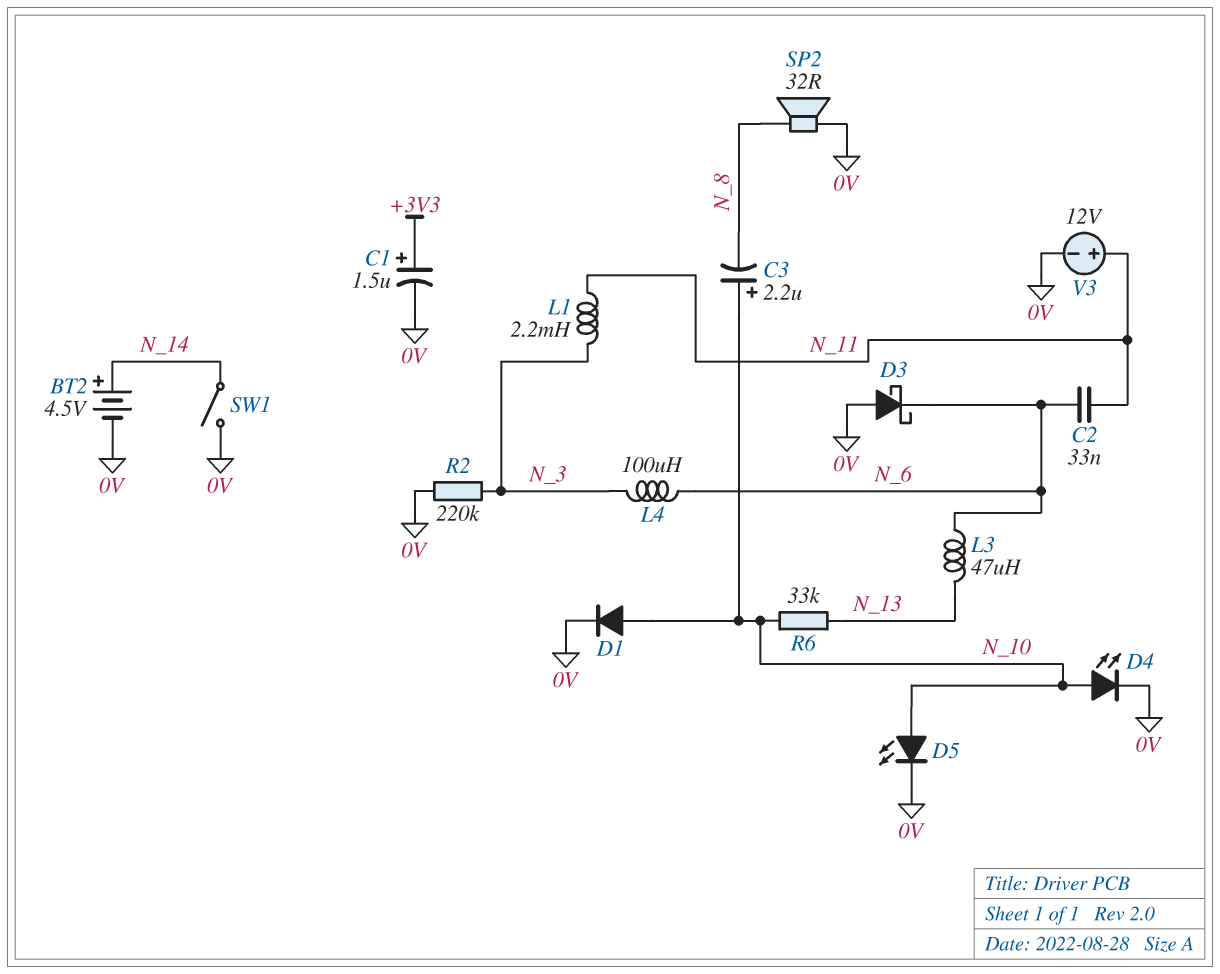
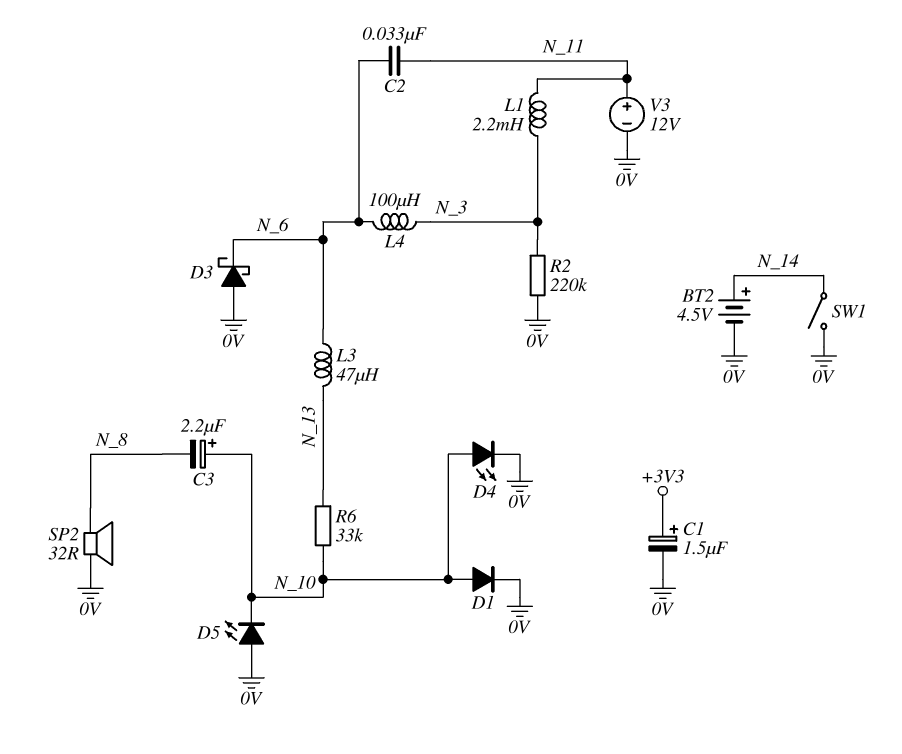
D5: LED (A N_10, K 0V) -> LED (A 0V, K N_10)

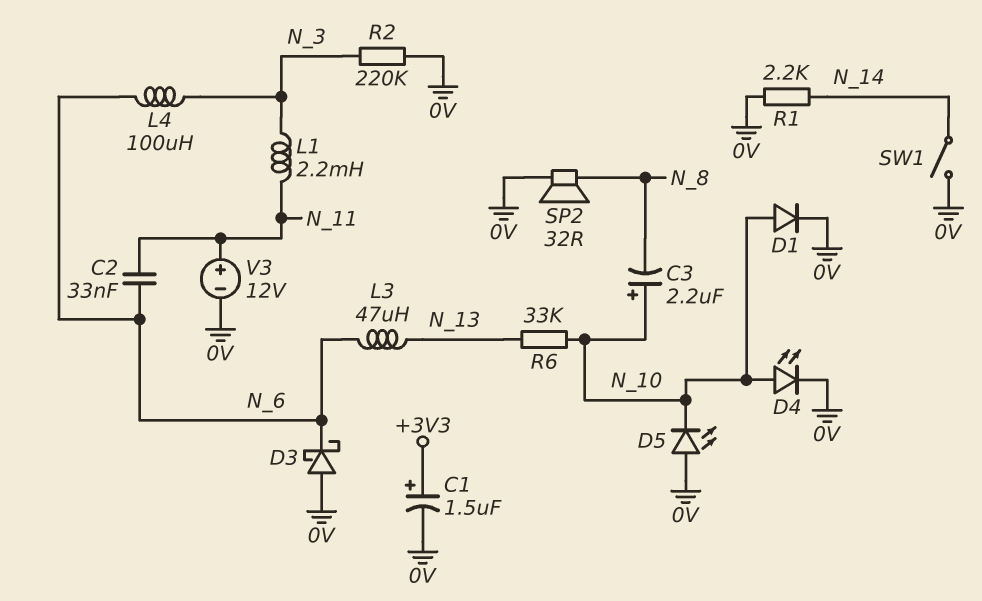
BT2: 4.5V (plus N_14, minus 0V) -> none
R1: none -> 2.2k (0V, N_14)

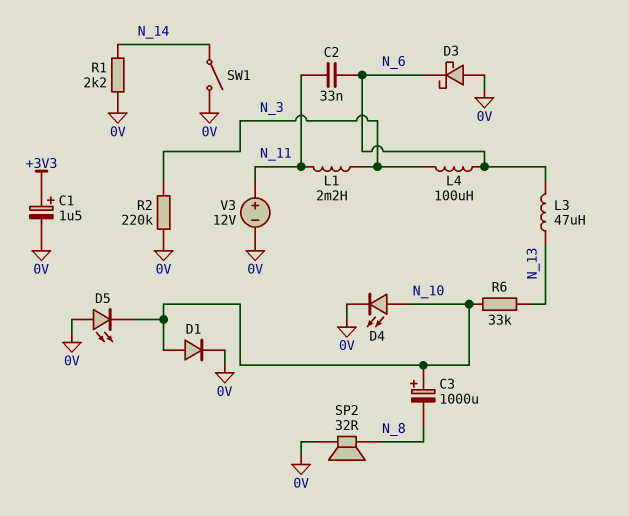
C3: 2.2uF (plus N_10, minus N_8) -> 1000uF (plus N_10, minus N_8)

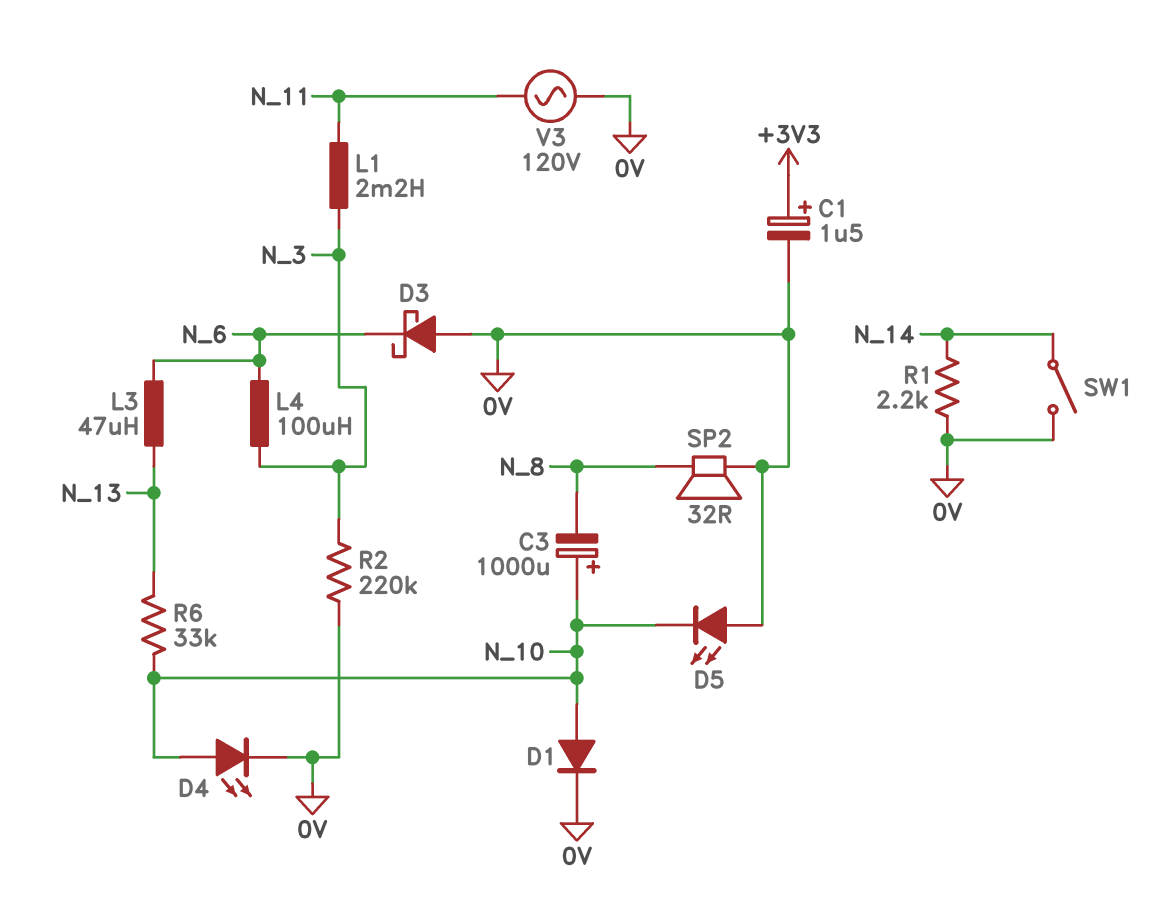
C2: 33nF (N_6, N_11) -> none
V3: 12V (plus N_11, minus 0V) -> AC 120V (0V, N_11)

